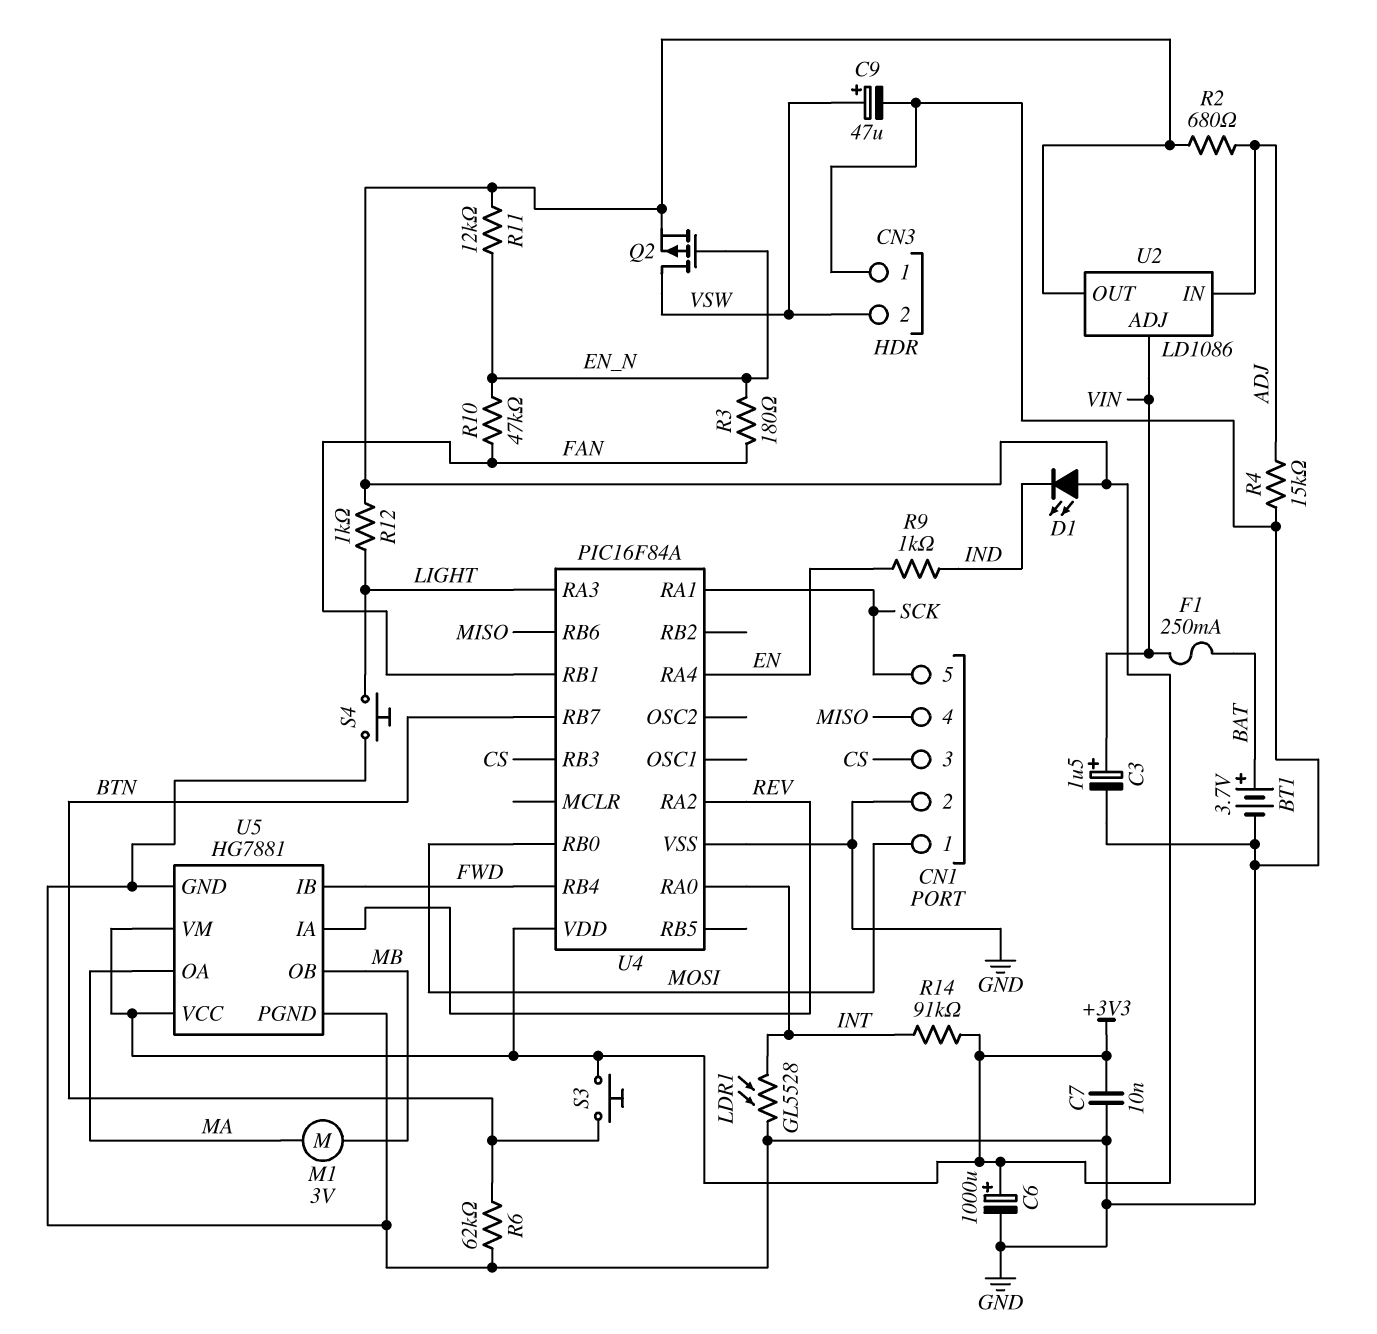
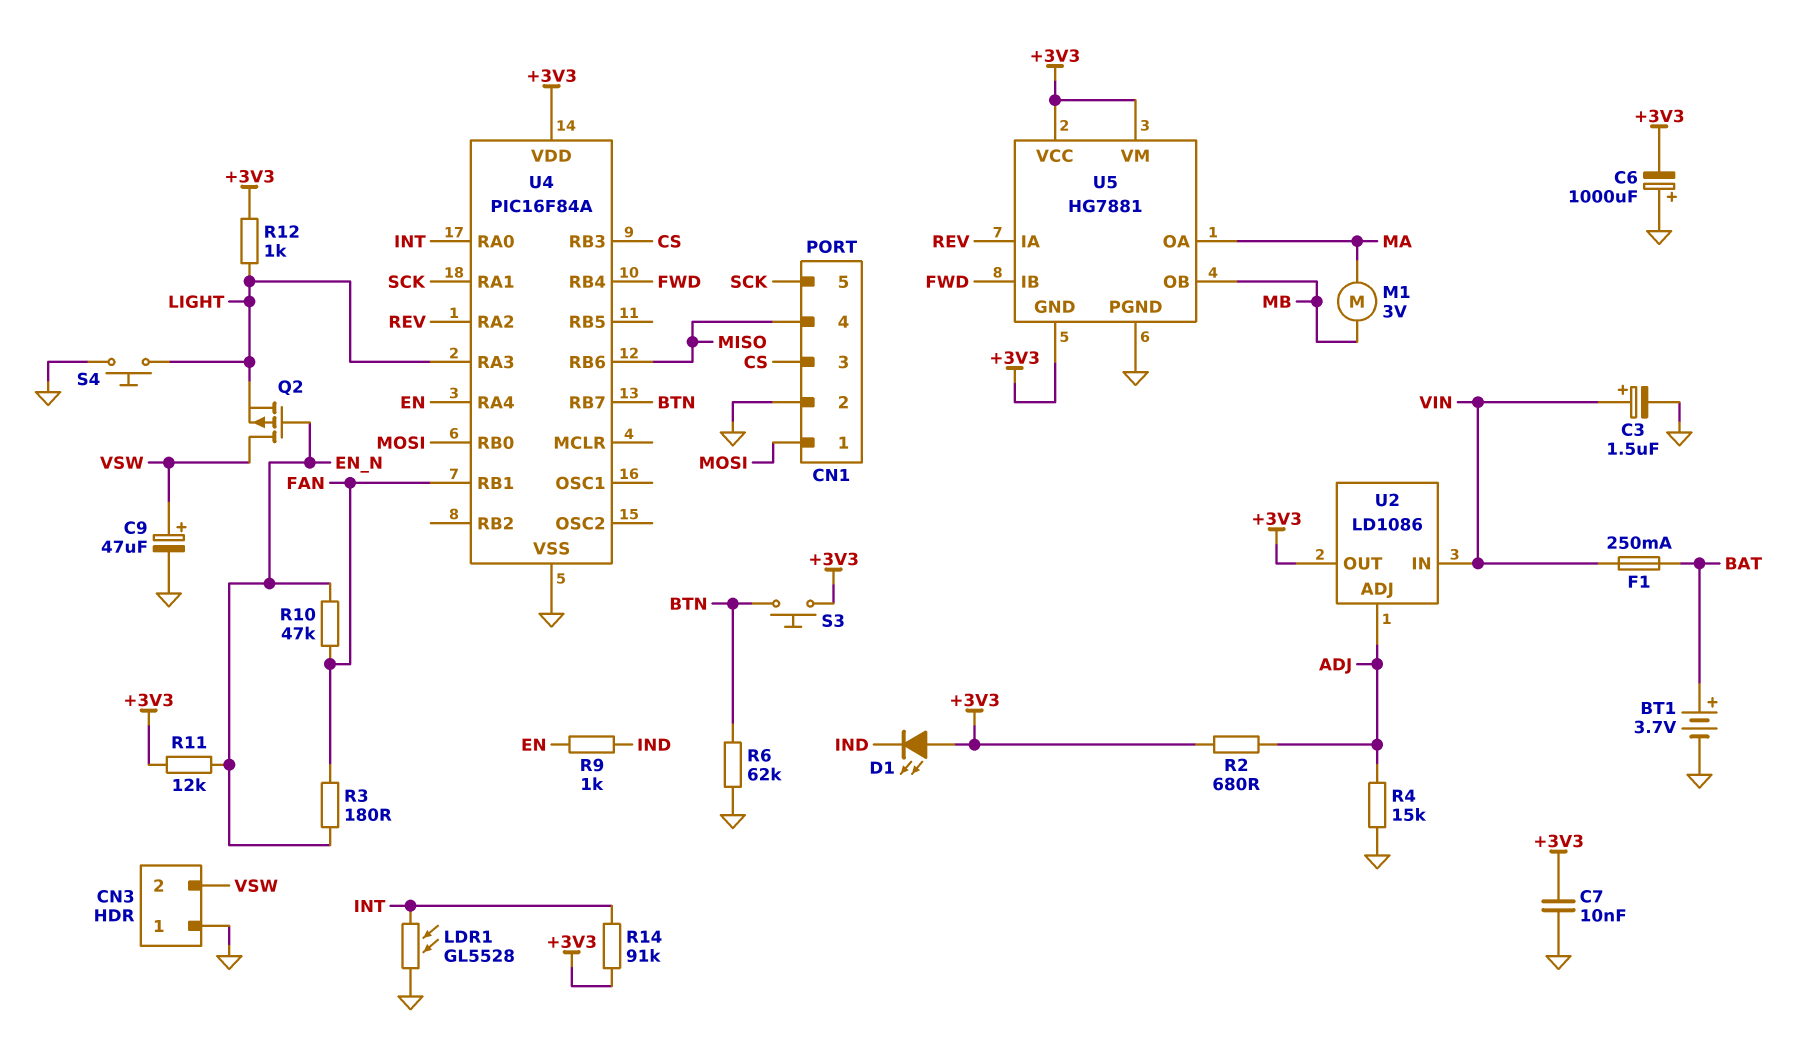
C6: 1000uF (plus +3V3, minus GND) -> 1000uF (plus GND, minus +3V3)
Q2: PMOS (G EN_N, D VSW, S +3V3) -> PMOS (G EN_N, D VSW, S LIGHT)
U2 pin ADJ: VIN -> ADJ
U2 pin IN: ADJ -> VIN
U5 pin GND: GND -> +3V3

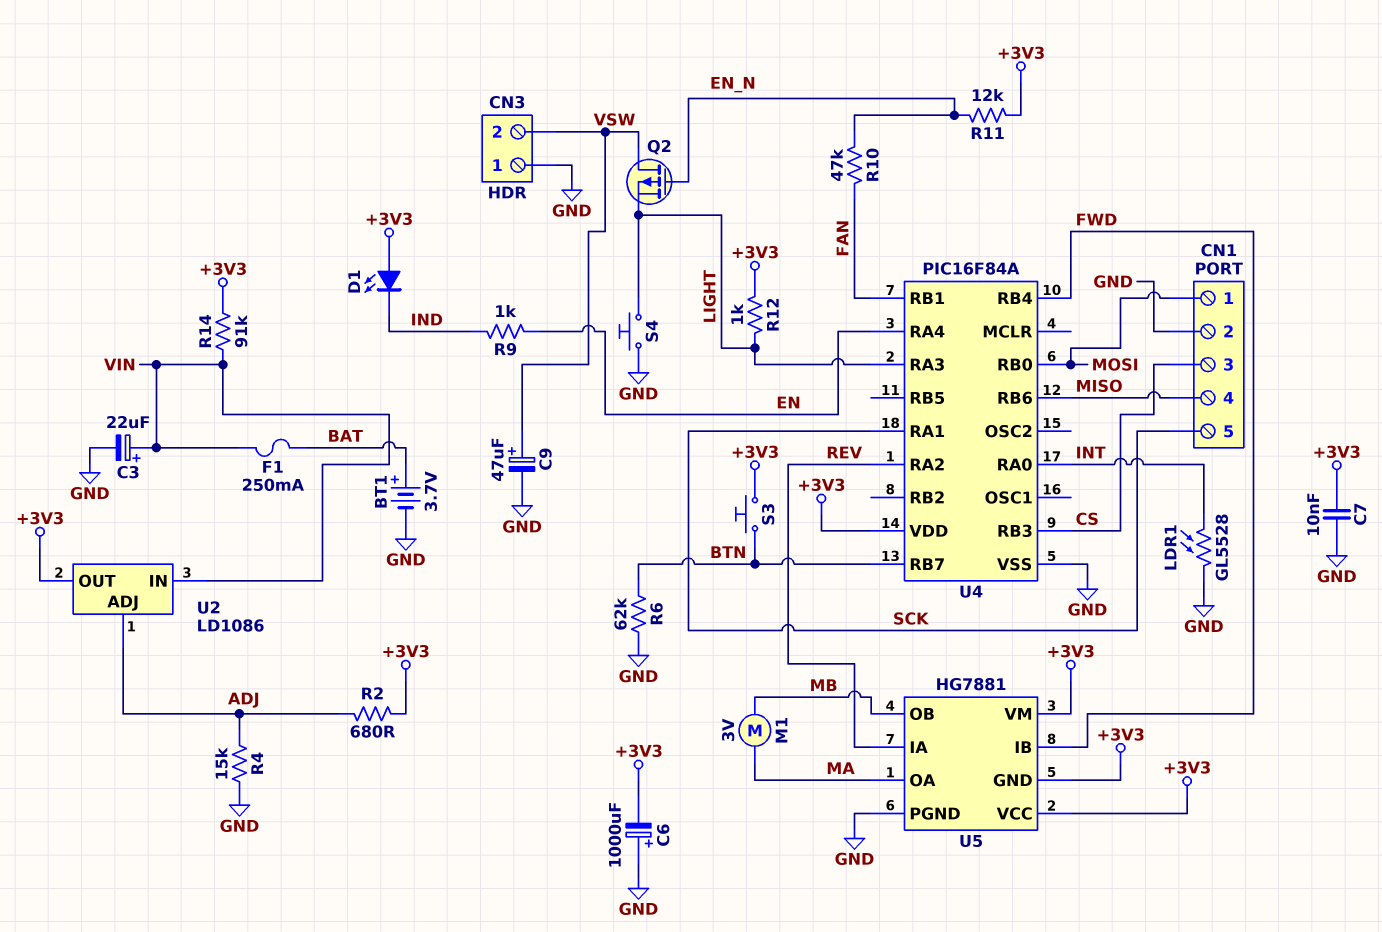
C3: 1.5uF (plus VIN, minus GND) -> 22uF (plus VIN, minus GND)
R3: 180 (EN_N, FAN) -> none
R14: 91k (+3V3, INT) -> 91k (+3V3, VIN)

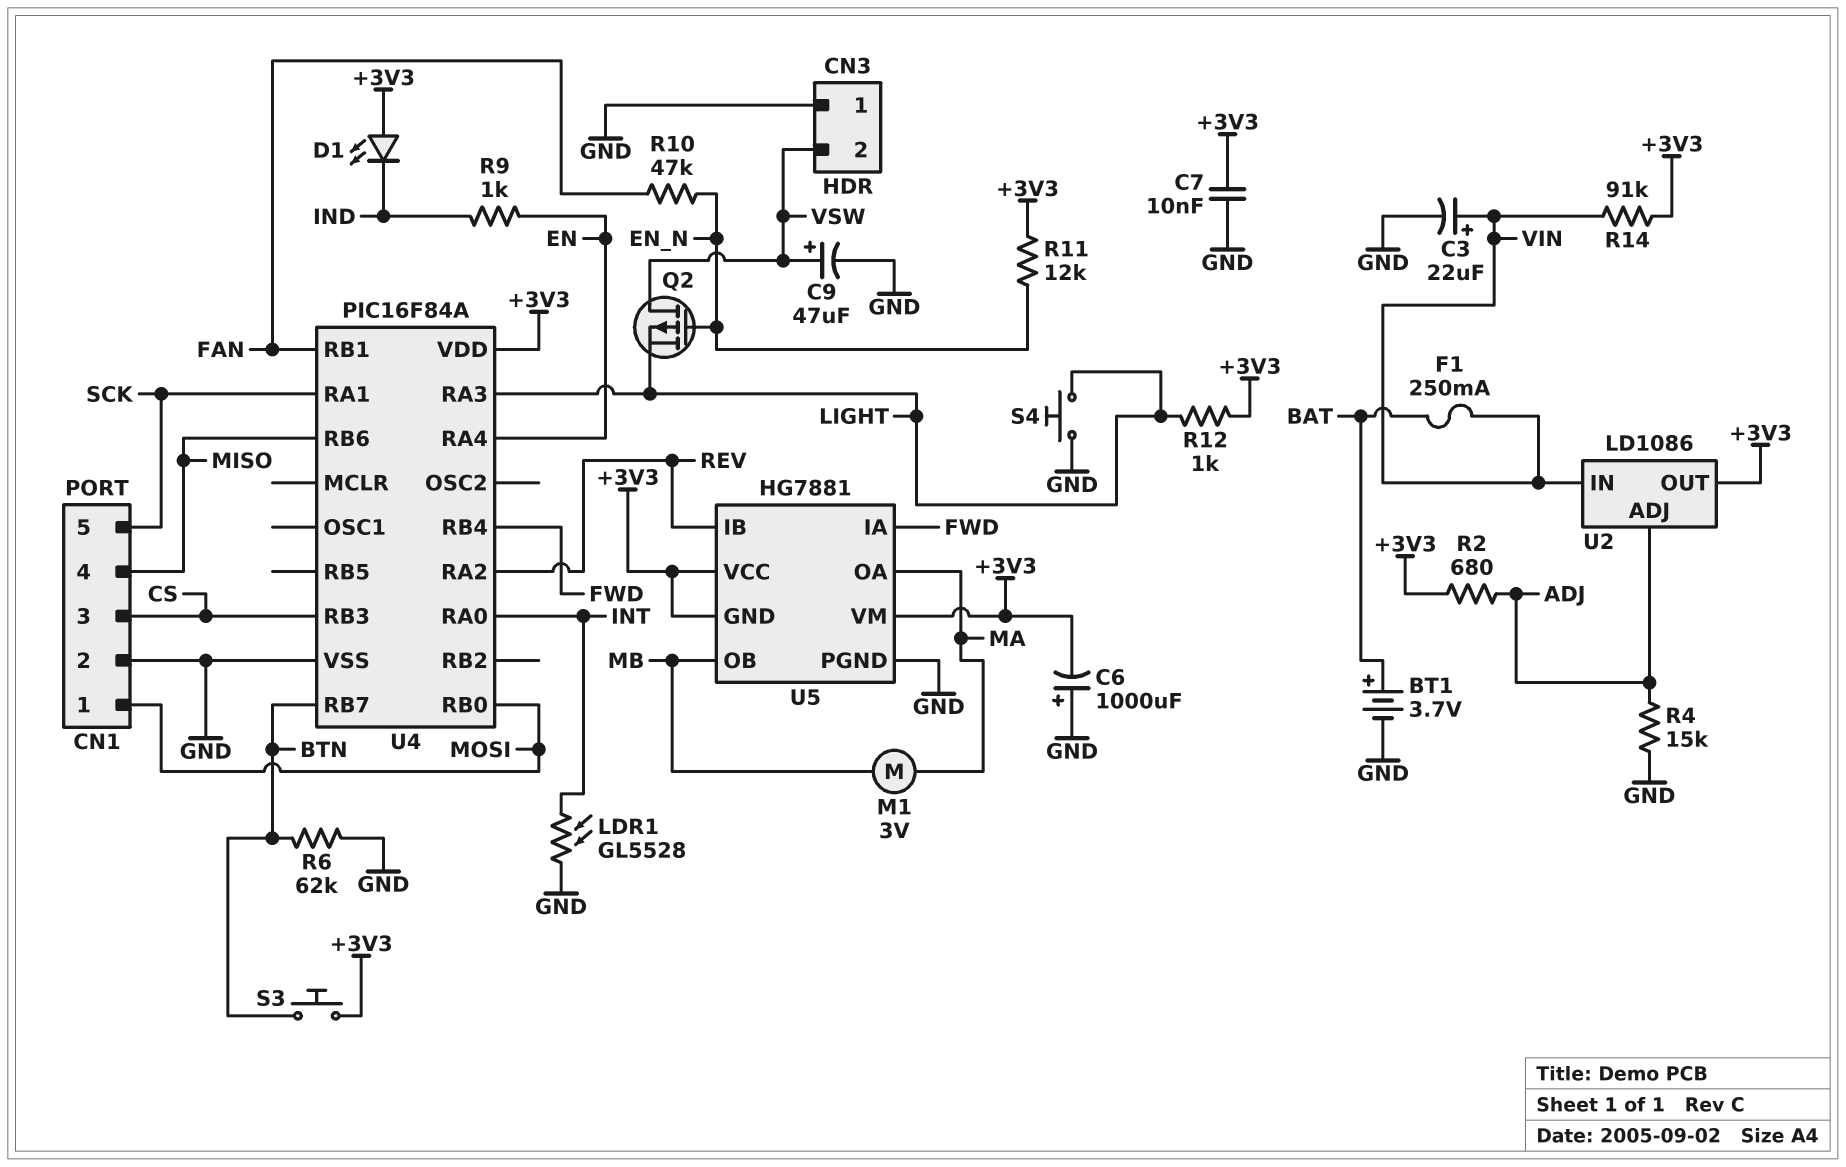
U5 pin IA: REV -> FWD
U5 pin IB: FWD -> REV

